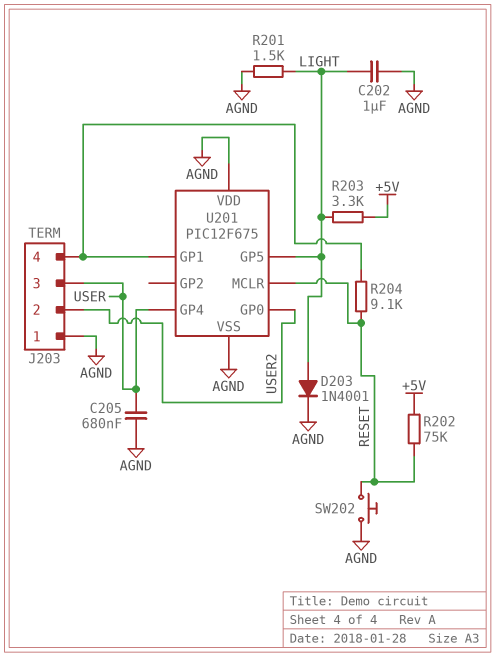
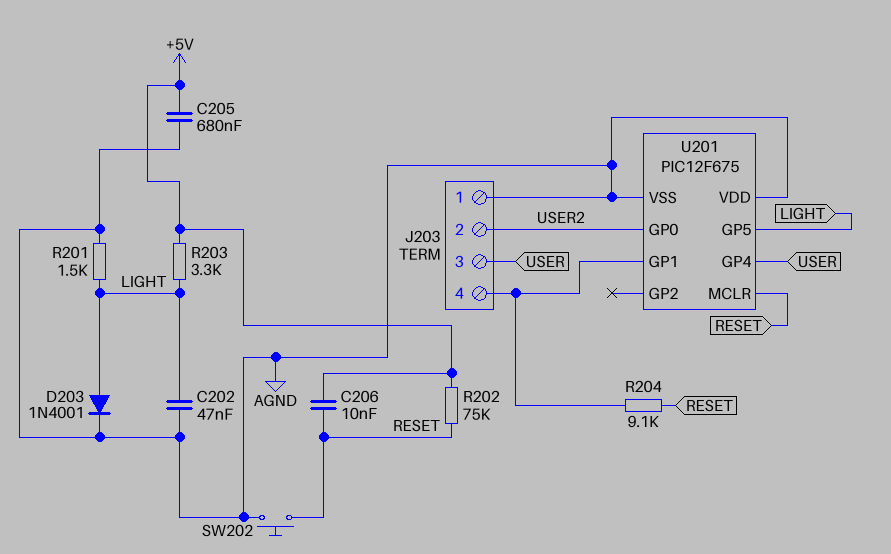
C202: 1uF (AGND, LIGHT) -> 47nF (AGND, LIGHT)
C205: 680nF (AGND, USER) -> 680nF (+5V, AGND)
C206: none -> 10nF (+5V, RESET)

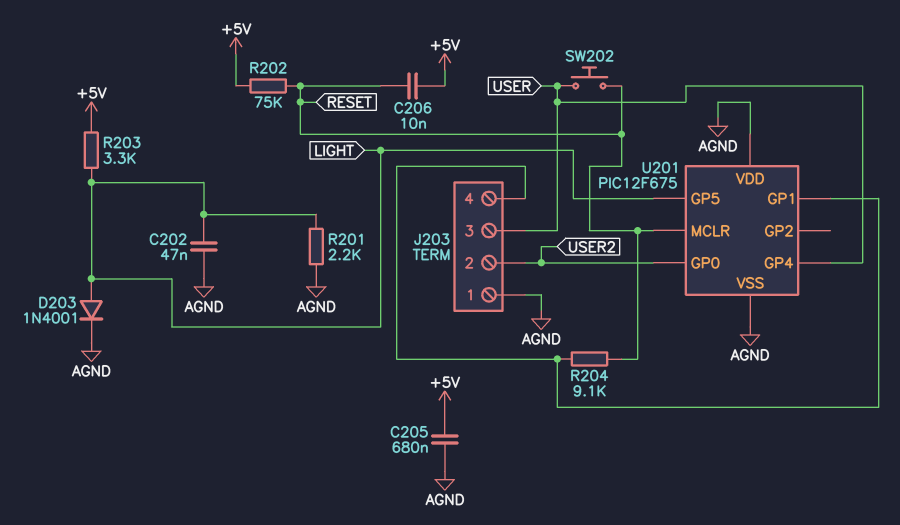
R201: 1.5k (AGND, LIGHT) -> 2.2k (AGND, LIGHT)
SW202: button (AGND, RESET) -> button (RESET, USER)

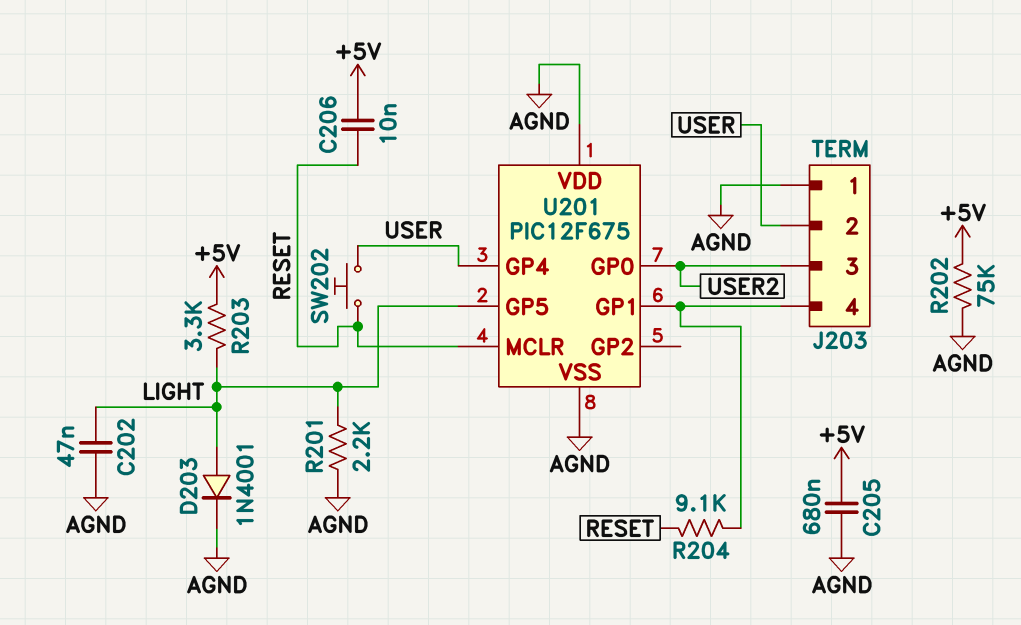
J203 pin 2: USER2 -> USER
J203 pin 3: USER -> USER2
R202: 75k (+5V, RESET) -> 75k (+5V, AGND)

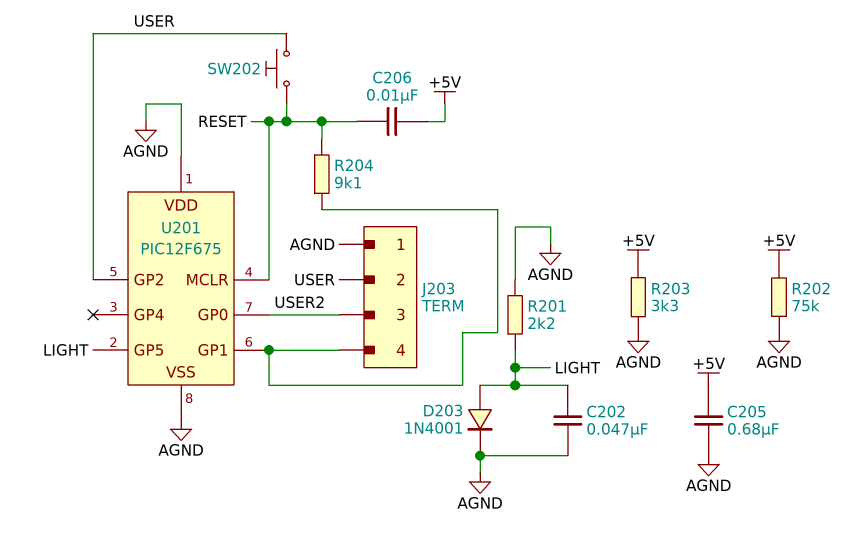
R203: 3.3k (+5V, LIGHT) -> 3.3k (+5V, AGND)
U201 pin GP2: none -> USER
U201 pin GP4: USER -> none

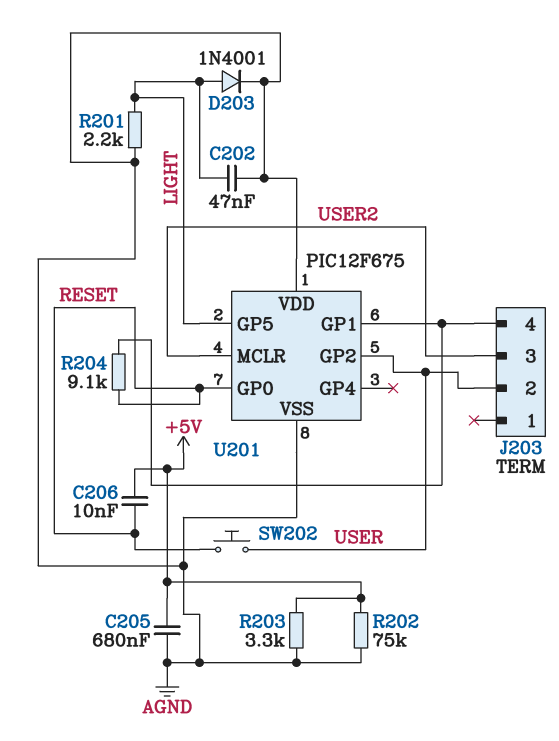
J203 pin 1: AGND -> none
U201 pin GP0: USER2 -> RESET
U201 pin MCLR: RESET -> USER2

